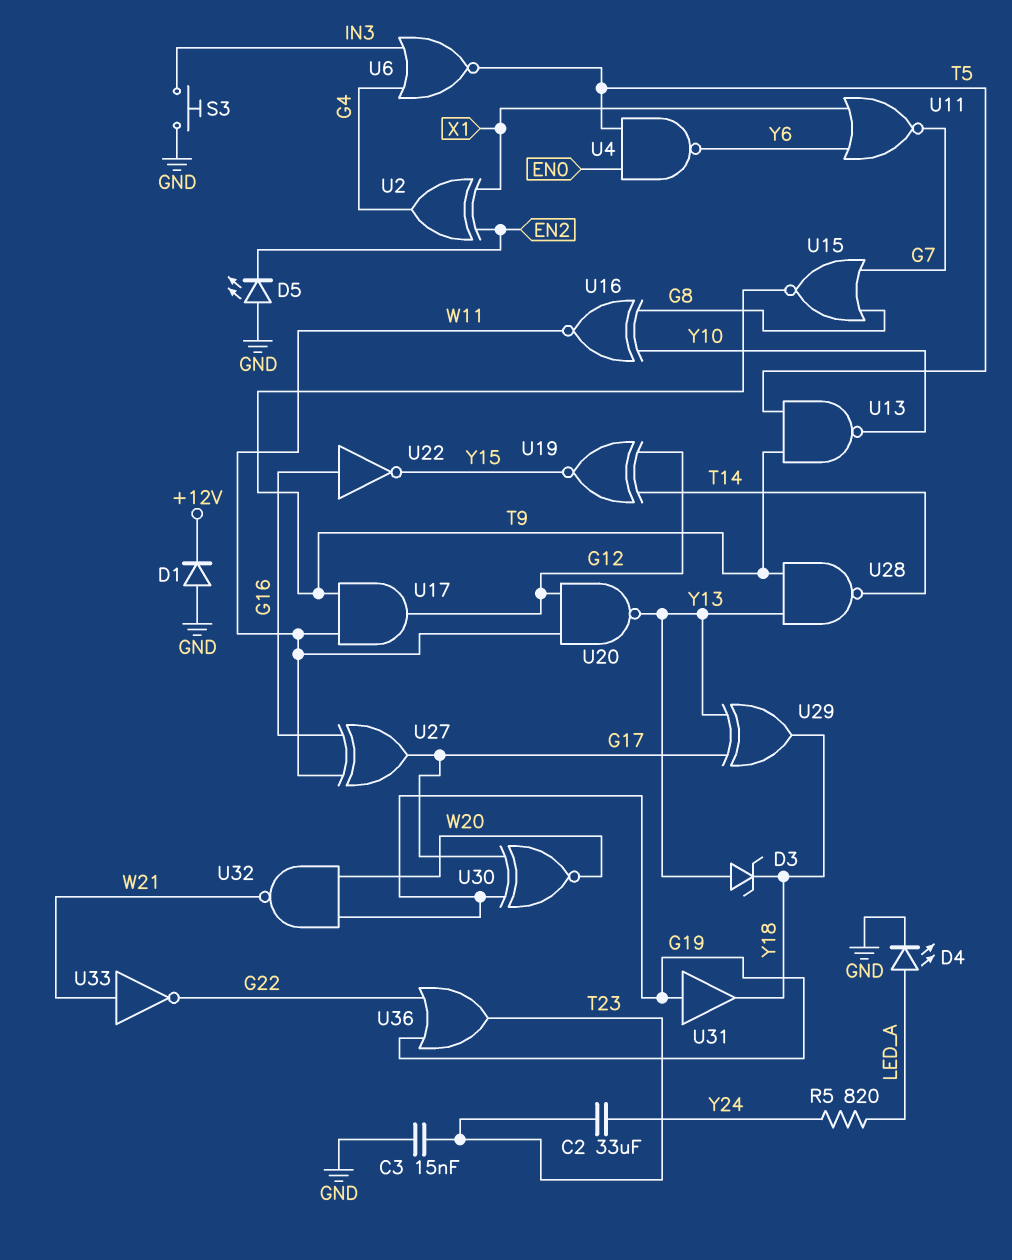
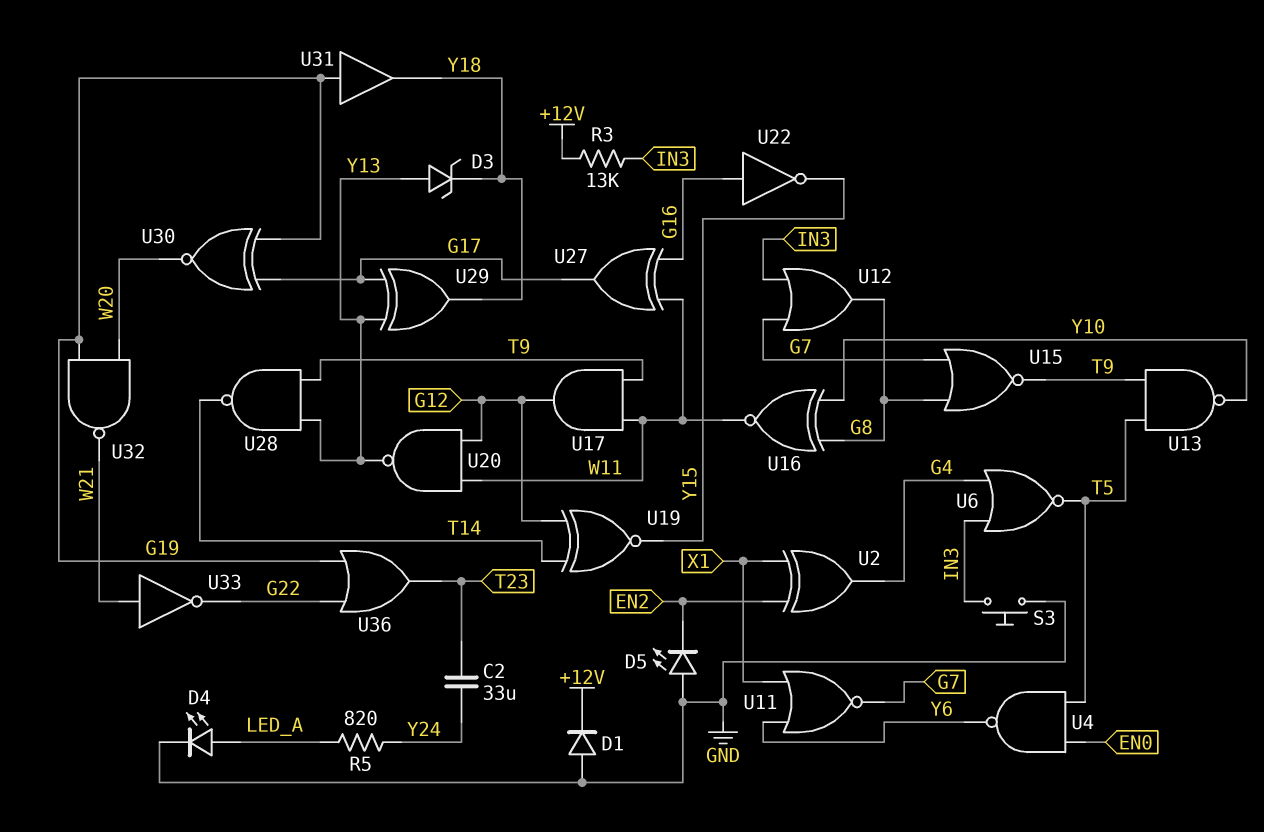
C3: 15nF (GND, T23) -> none
R3: none -> 13k (+12V, IN3)
U12: none -> OR (in G7, in IN3, out G8)

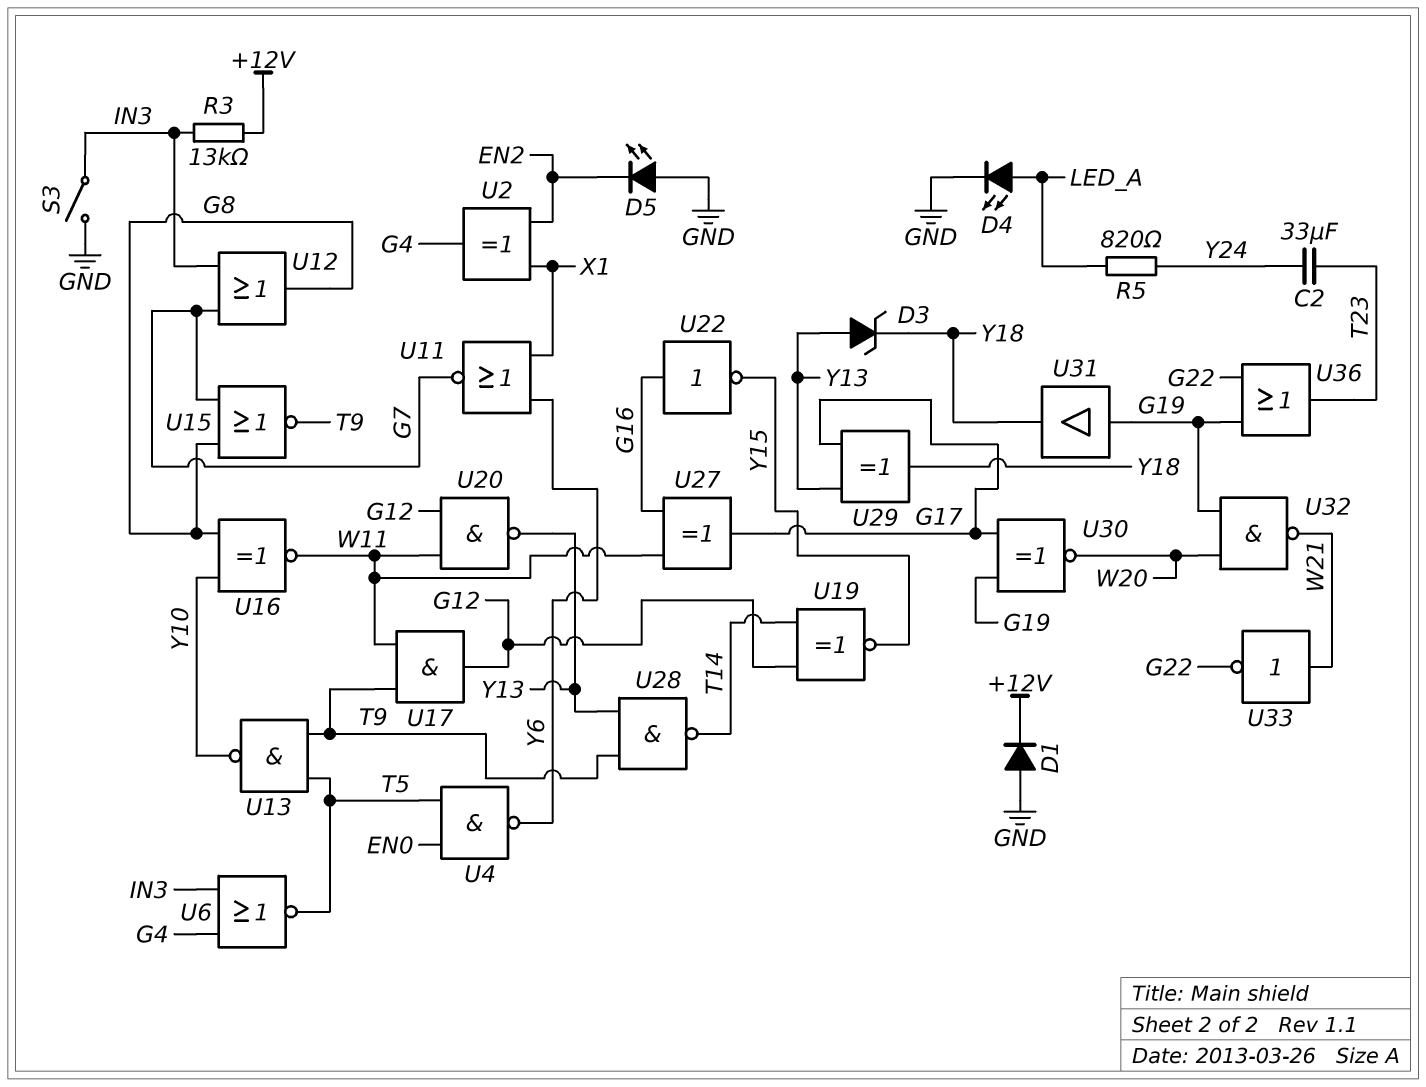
S3: button (GND, IN3) -> switch (GND, IN3)

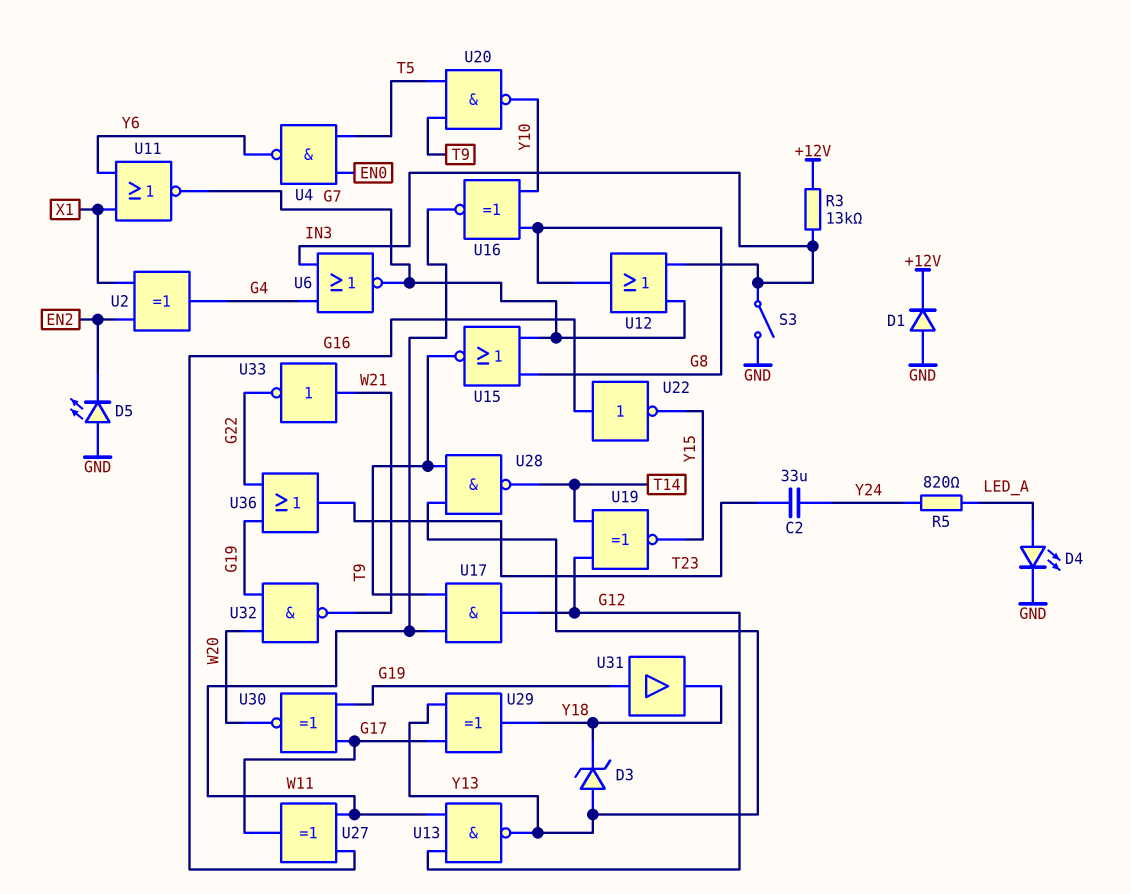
U6: NOR (in G4, in IN3, out T5) -> NOR (in G4, in IN3, out G7)
U13: NAND (in T5, in T9, out Y10) -> NAND (in G12, in W11, out Y13)
U20: NAND (in G12, in W11, out Y13) -> NAND (in T5, in T9, out Y10)

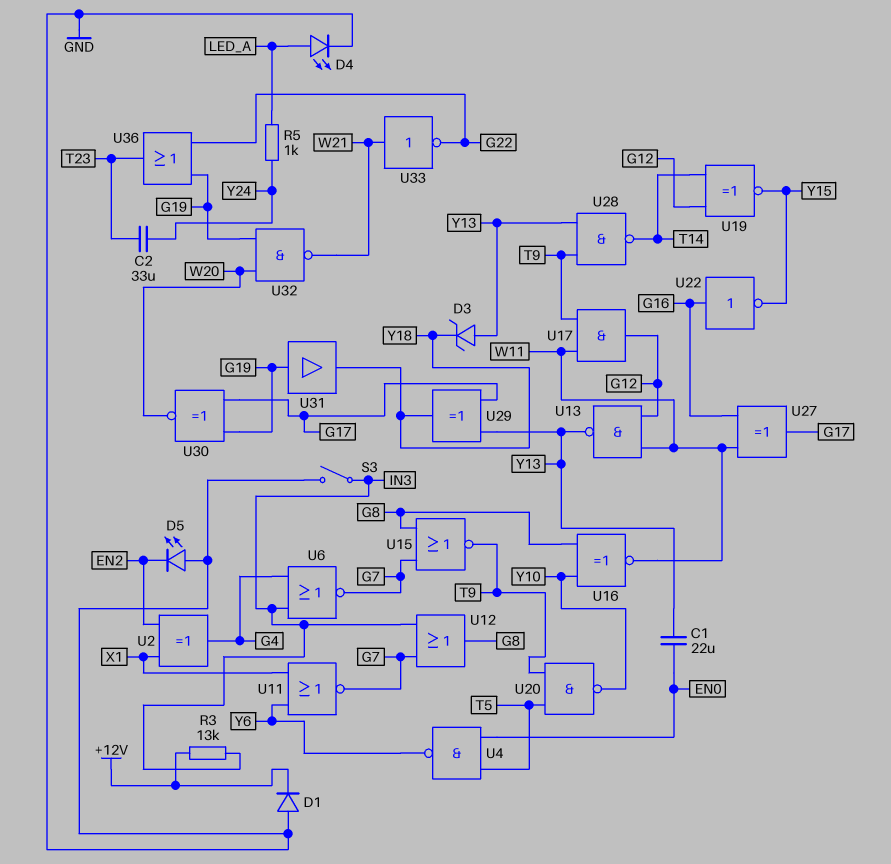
C1: none -> 22uF (EN0, Y13)
R5: 820 (LED_A, Y24) -> 1k (LED_A, Y24)

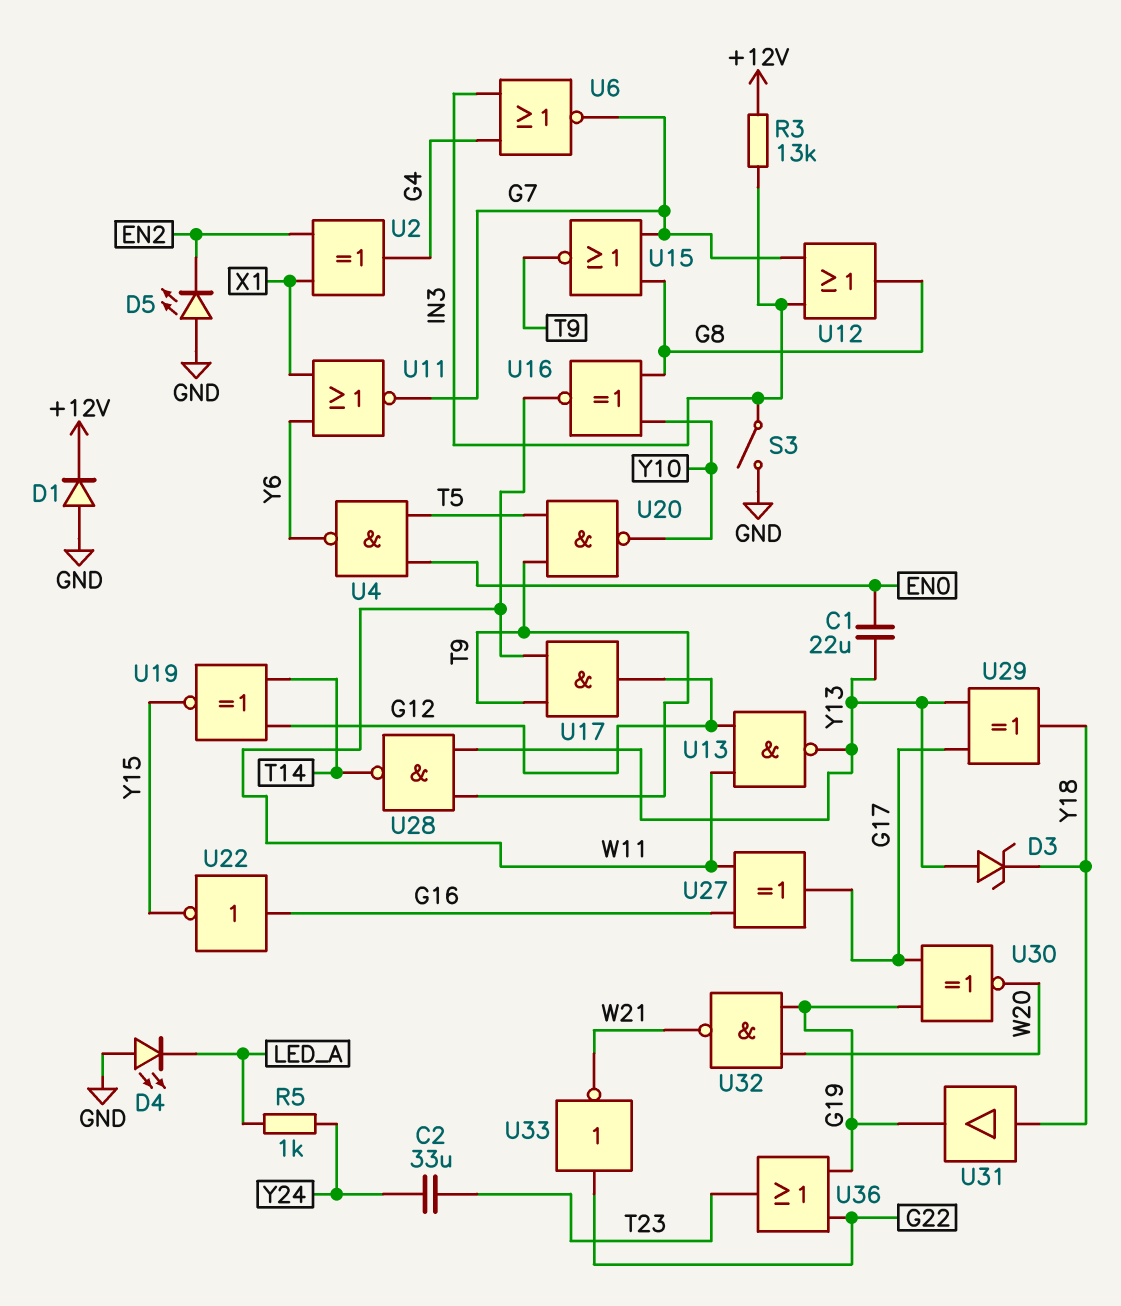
D4: LED (A LED_A, K GND) -> LED (A GND, K LED_A)
U31: buffer (in G19, out Y18) -> buffer (in Y18, out G19)
U33: NOT (in W21, out G22) -> NOT (in G22, out W21)

